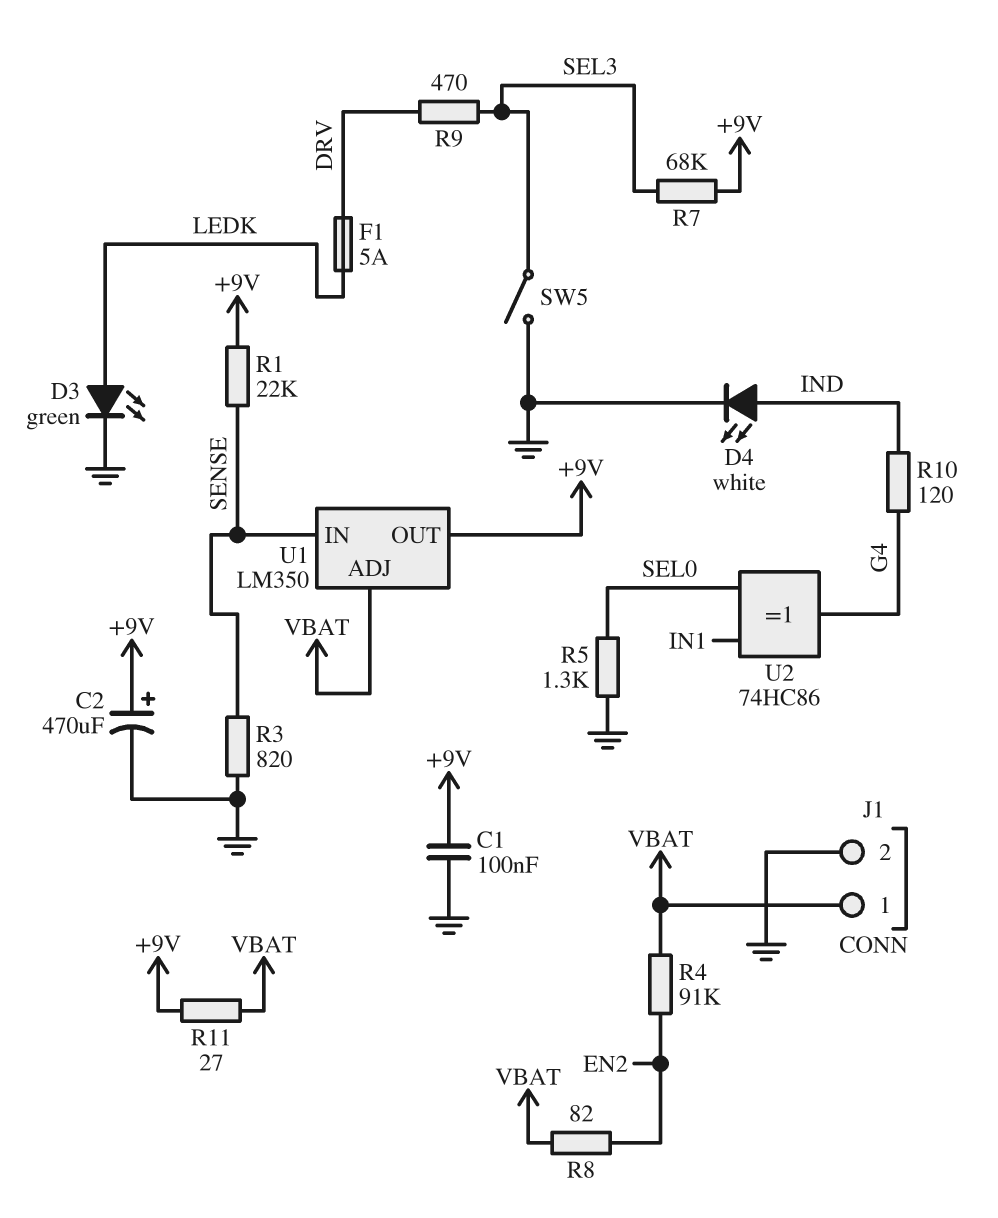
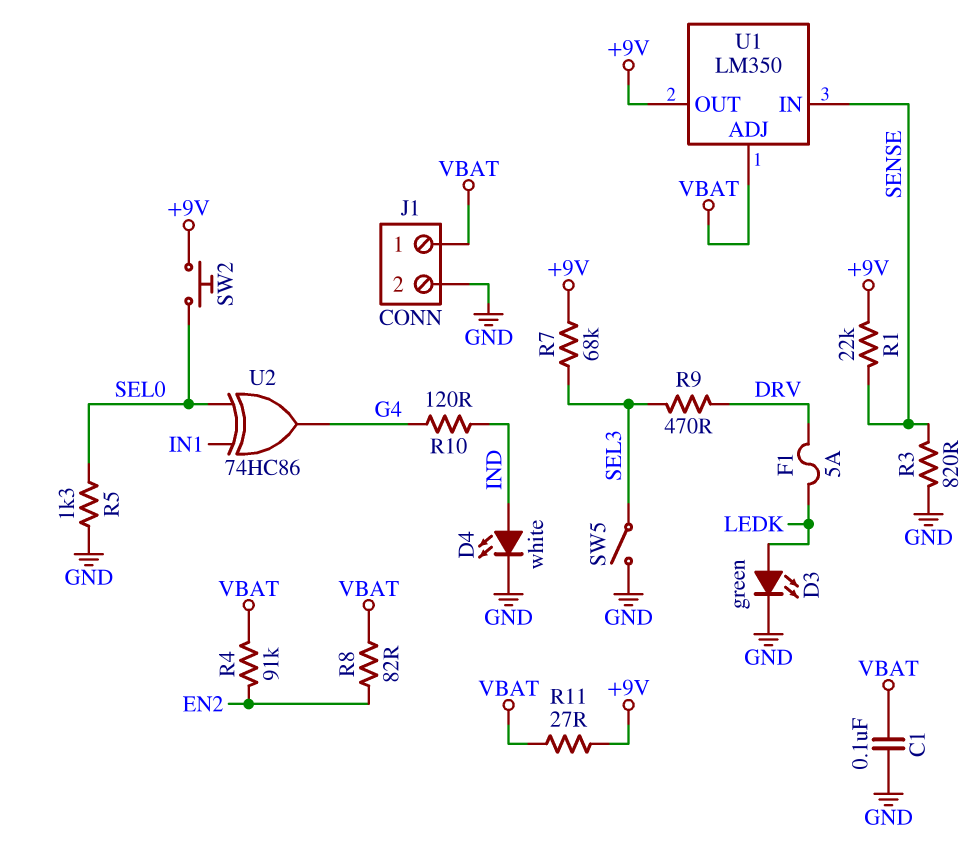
C1: 100nF (+9V, GND) -> 100nF (GND, VBAT)
C2: 470uF (plus +9V, minus GND) -> none
SW2: none -> button (+9V, SEL0)

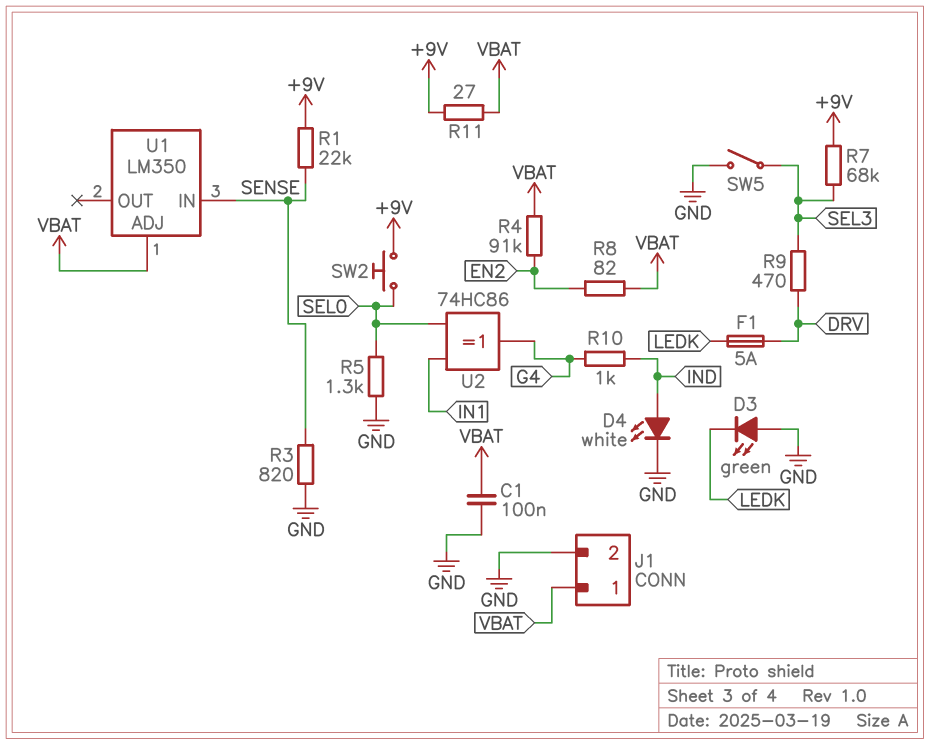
D3: LED green (A LEDK, K GND) -> LED green (A GND, K LEDK)
R10: 120 (G4, IND) -> 1k (G4, IND)
U1 pin OUT: +9V -> none

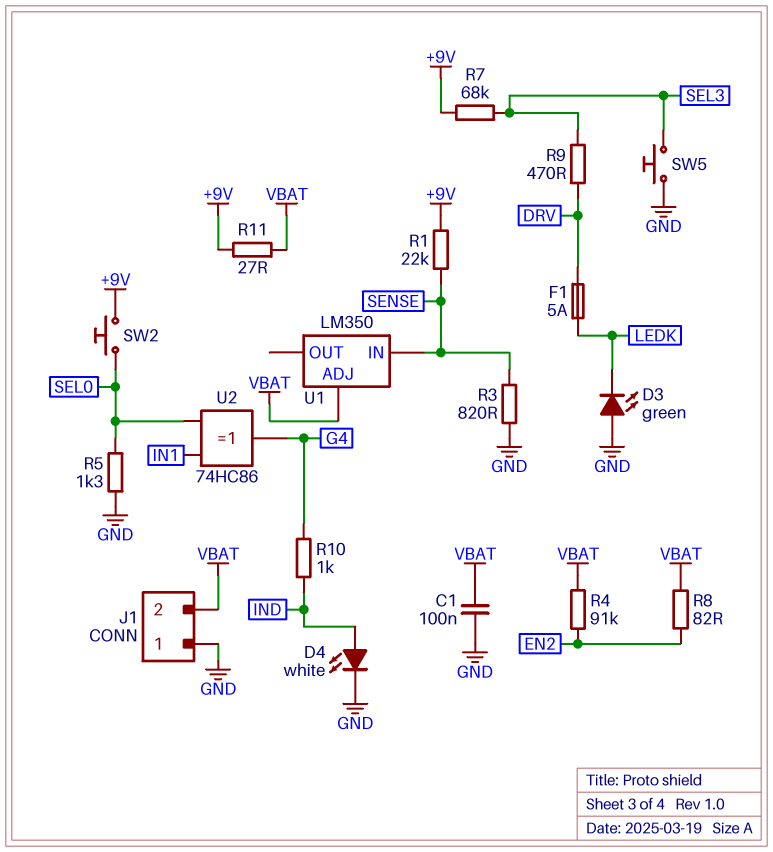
J1 pin 1: VBAT -> GND
J1 pin 2: GND -> VBAT
SW5: switch (GND, SEL3) -> button (GND, SEL3)

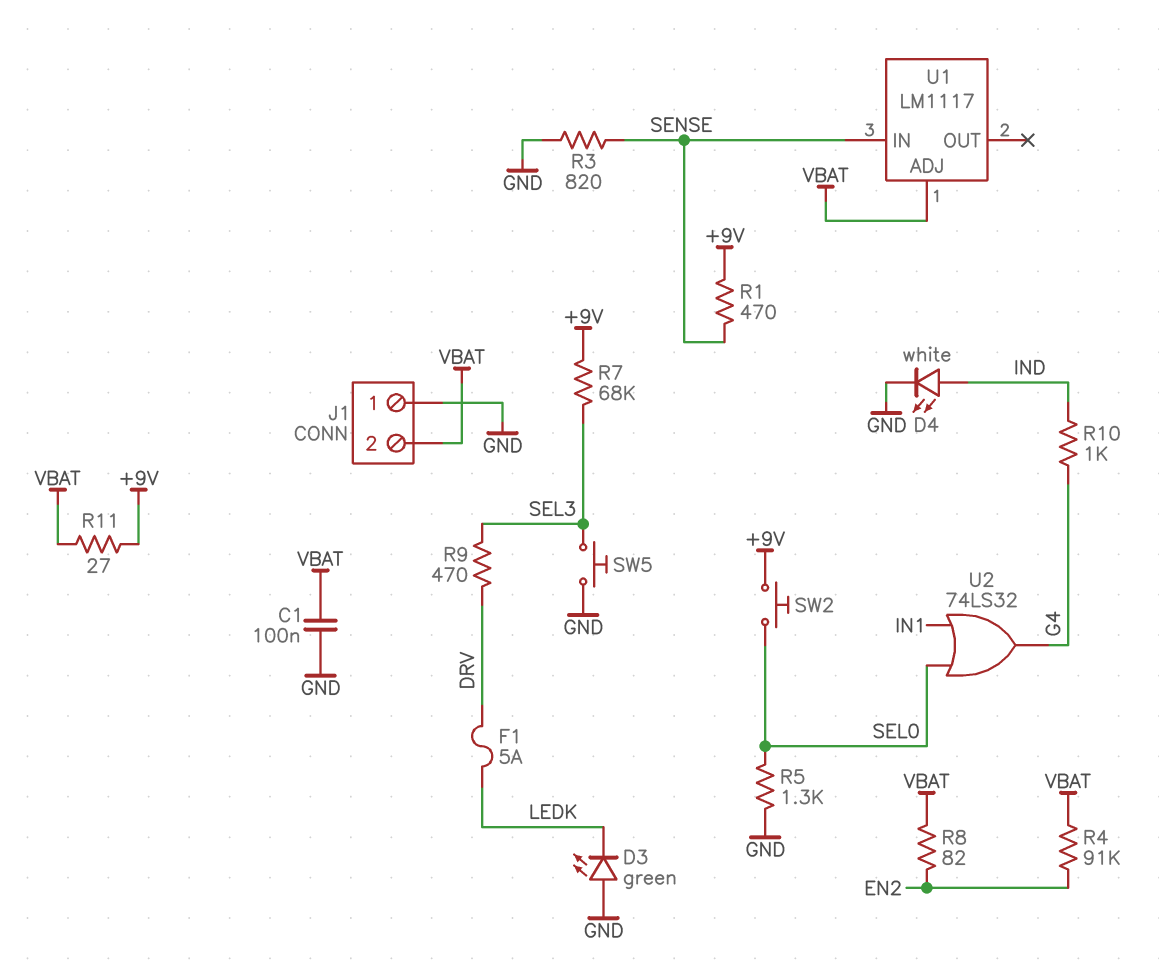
R1: 22k (+9V, SENSE) -> 470 (+9V, SENSE)
U1: LM350 -> LM1117
U2: XOR 74HC86 (in IN1, in SEL0, out G4) -> OR 74LS32 (in IN1, in SEL0, out G4)

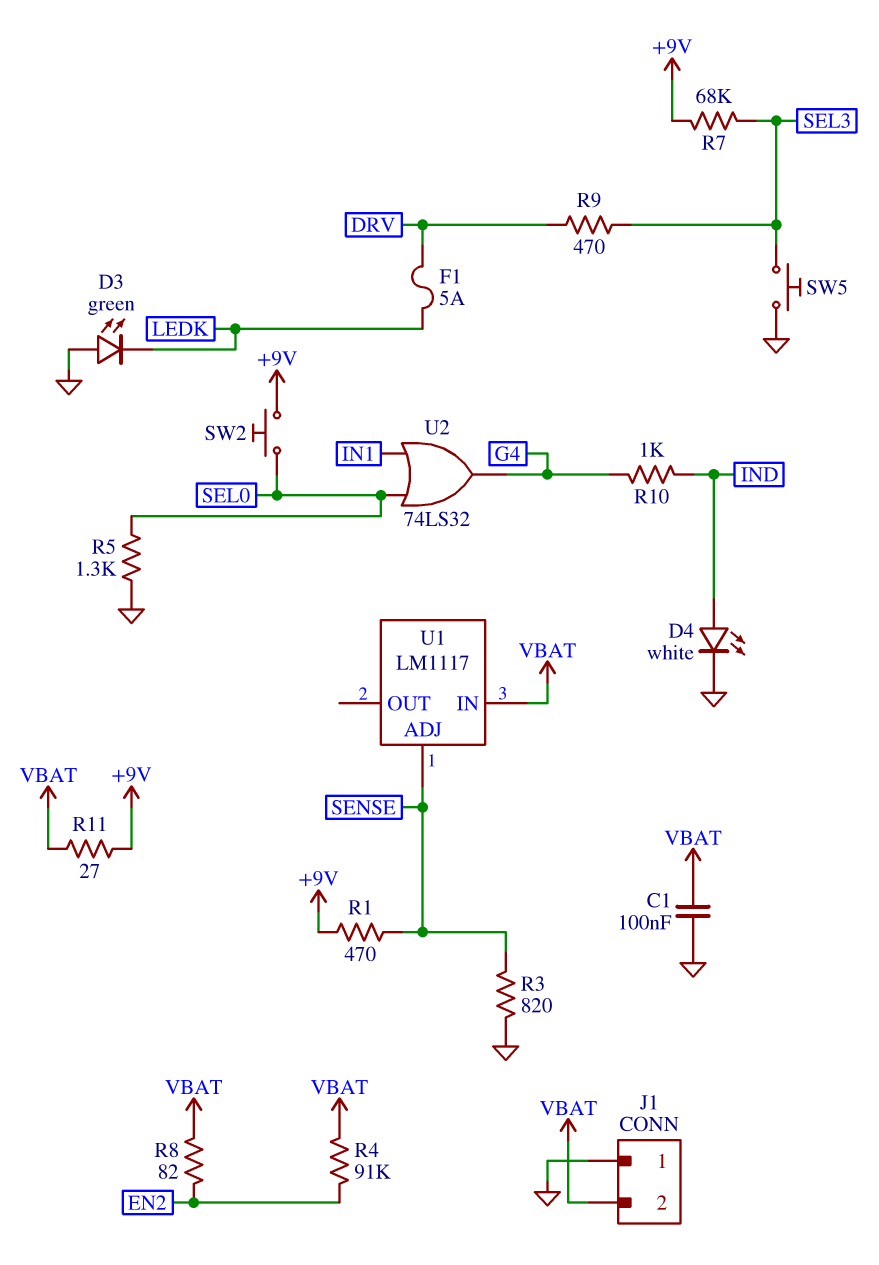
U1 pin ADJ: VBAT -> SENSE
U1 pin IN: SENSE -> VBAT

